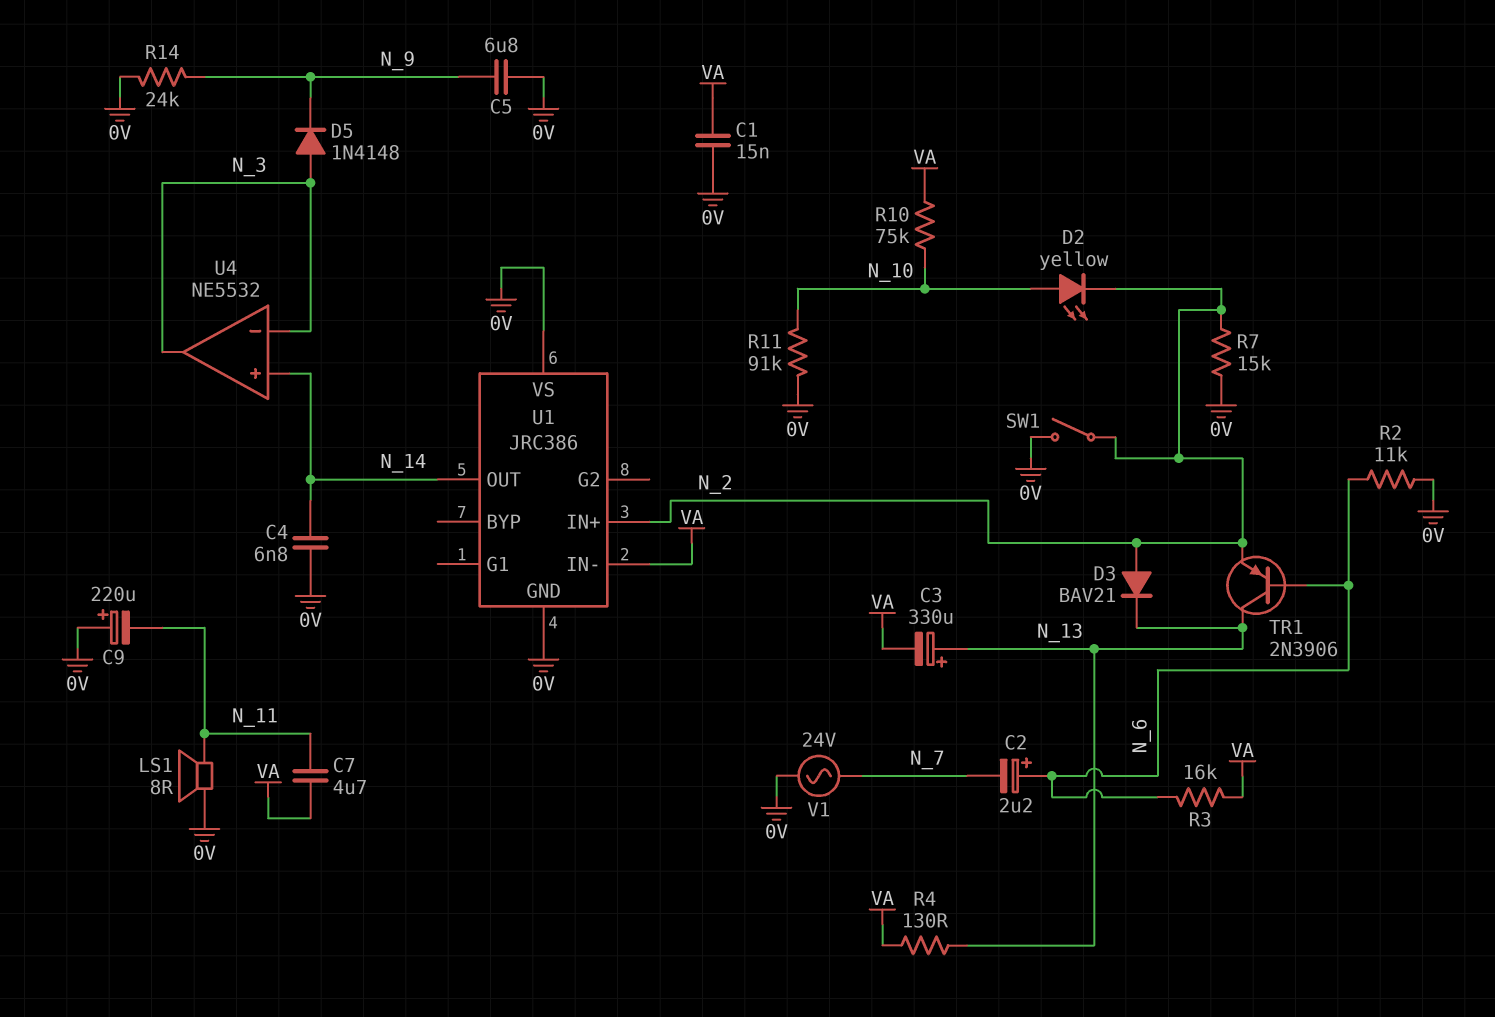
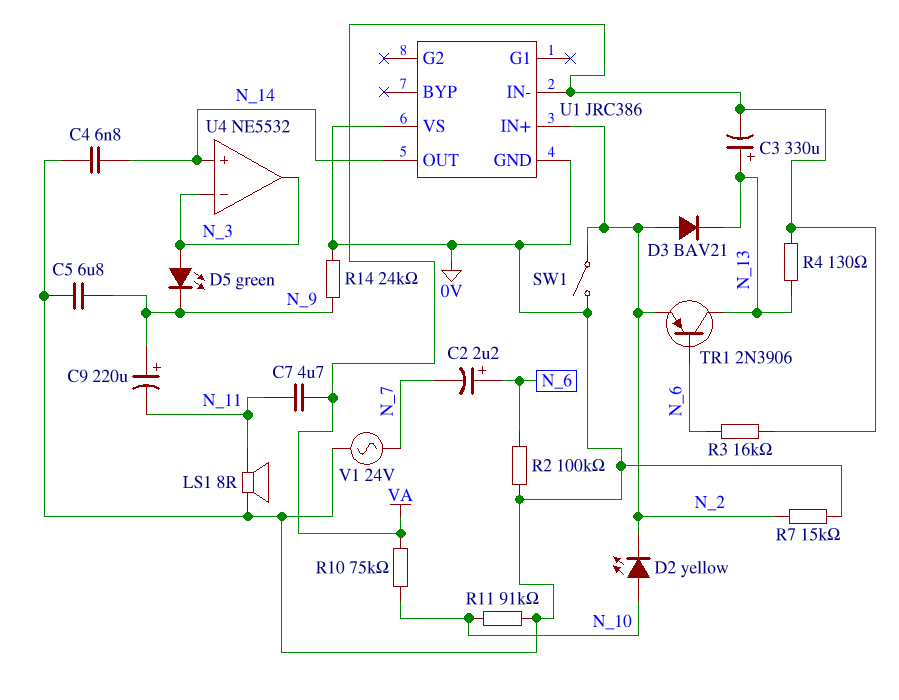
C1: 15nF (0V, VA) -> none
C9: 220uF (plus 0V, minus N_11) -> 220uF (plus N_9, minus N_11)
D5: diode 1N4148 (A N_3, K N_9) -> LED green (A N_3, K N_9)
R2: 11k (0V, N_6) -> 100k (0V, N_6)

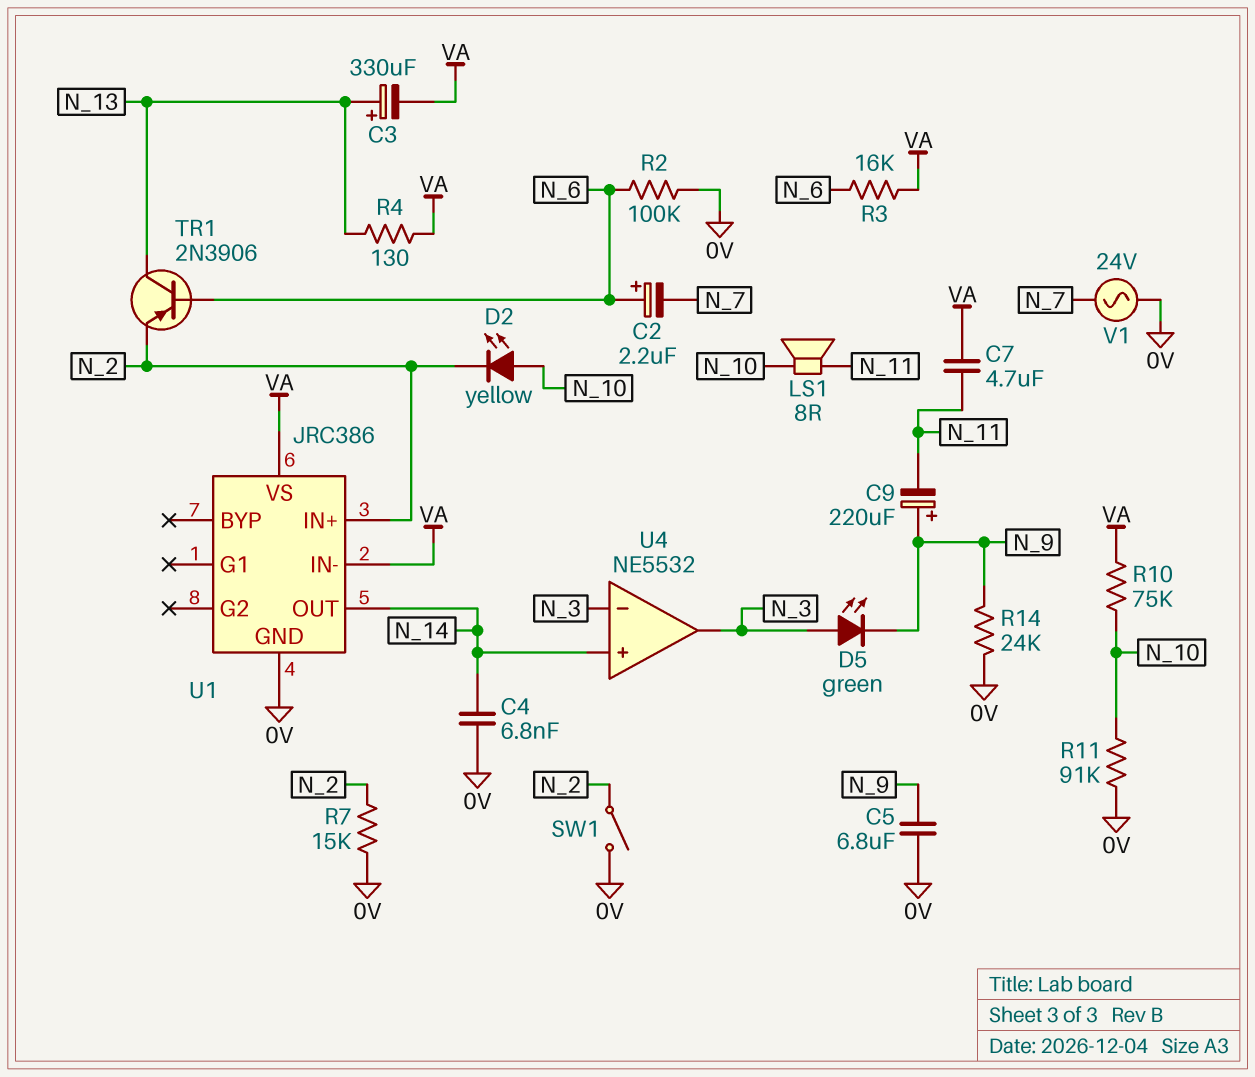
D3: diode BAV21 (A N_2, K N_13) -> none
LS1: speaker 8R (0V, N_11) -> speaker 8R (N_10, N_11)
U1 pin VS: 0V -> VA

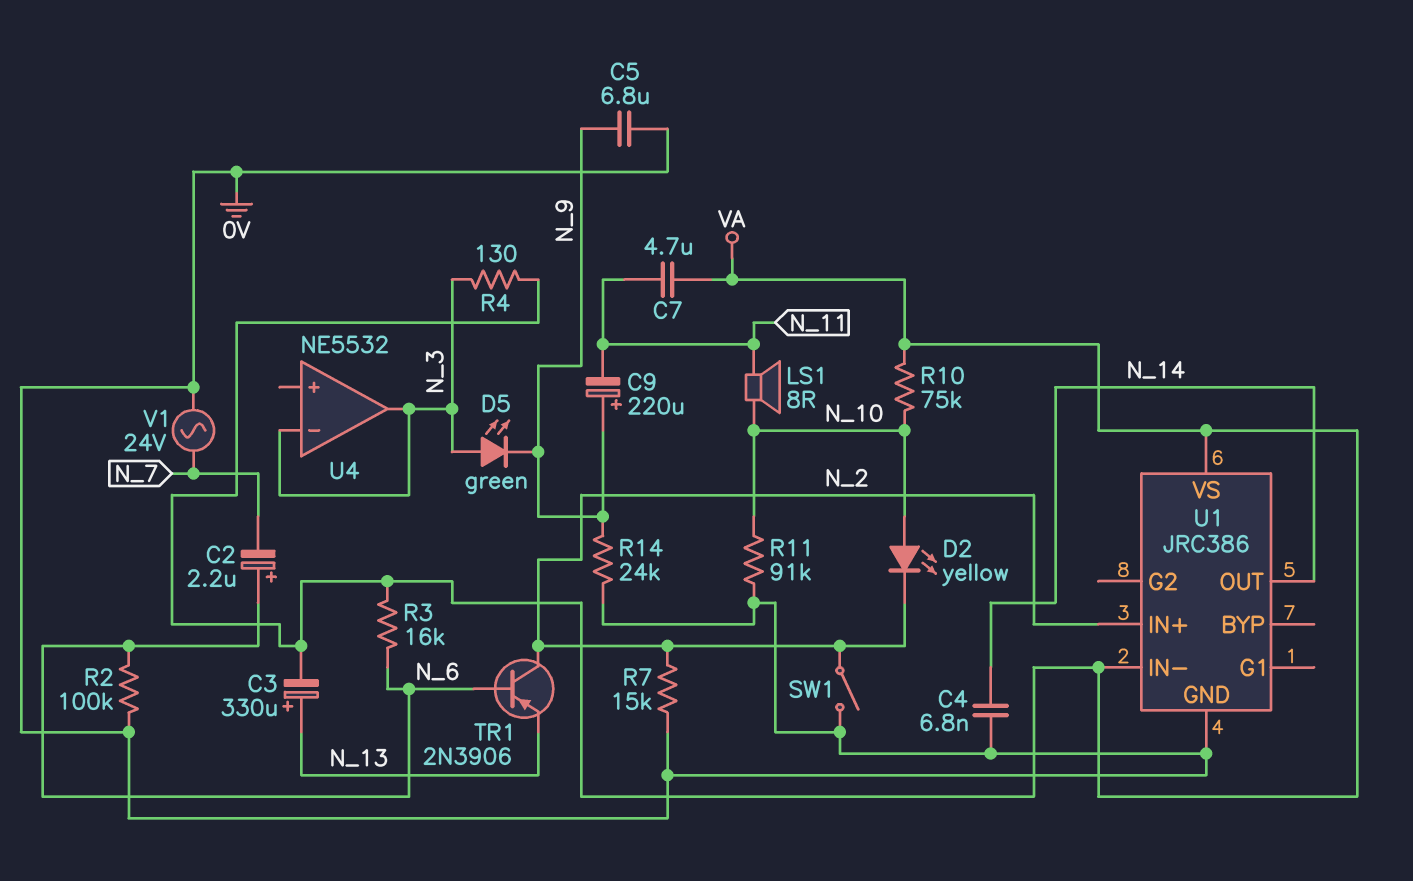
R4: 130 (N_13, VA) -> 130 (N_3, VA)
TR1: PNP 2N3906 (B N_6, C N_13, E N_2) -> PNP 2N3906 (B N_6, C N_2, E N_13)
U4 pin in+: N_14 -> none

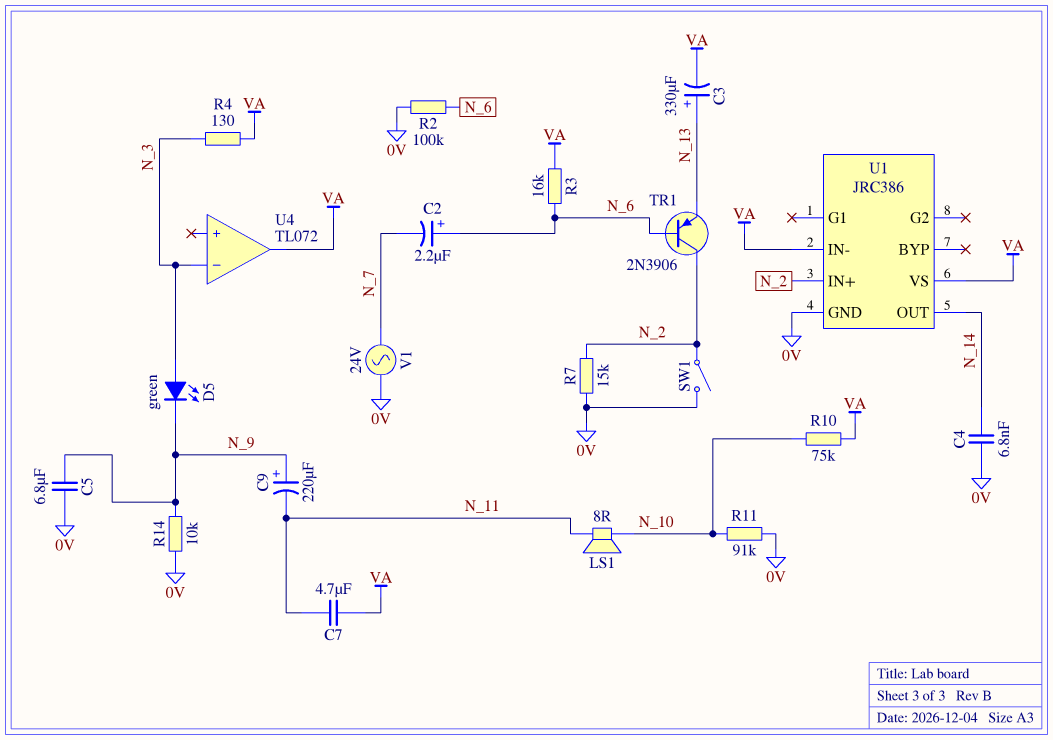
D2: LED yellow (A N_10, K N_2) -> none
R14: 24k (0V, N_9) -> 10k (0V, N_9)
U4: NE5532 -> TL072
U4 pin out: N_3 -> VA

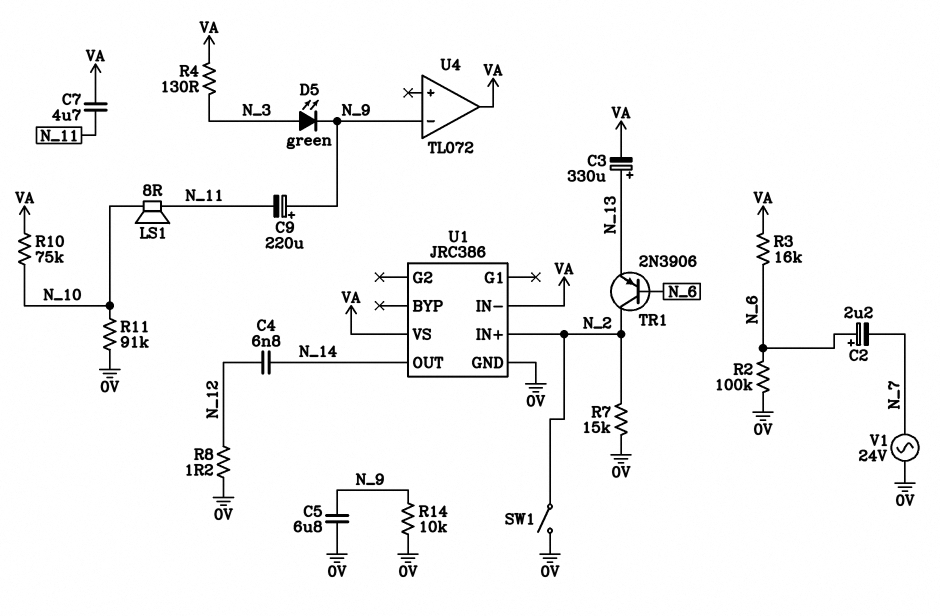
C4: 6.8nF (0V, N_14) -> 6.8nF (N_12, N_14)
R8: none -> 1.2 (0V, N_12)
U4 pin in-: N_3 -> N_9

